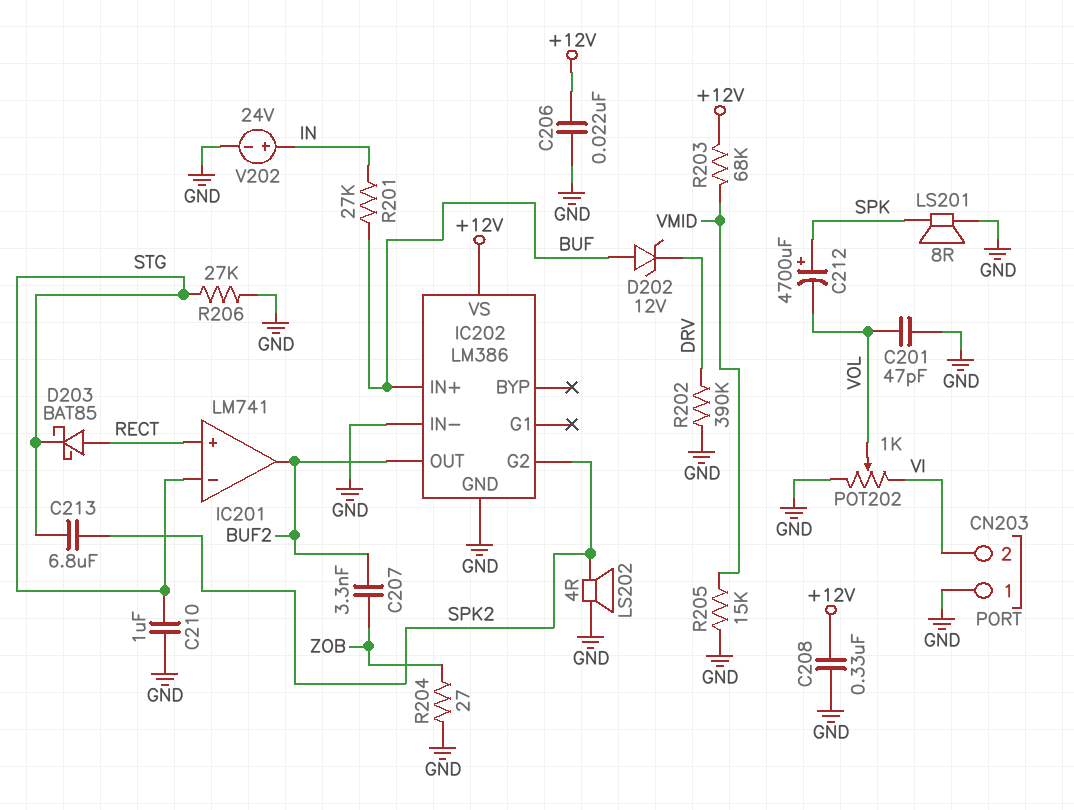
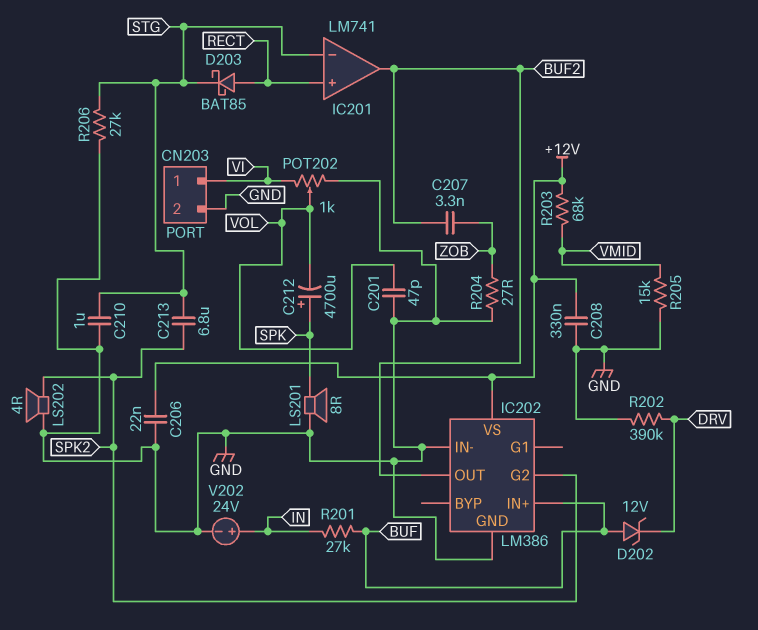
CN203 pin 1: GND -> VI
CN203 pin 2: VI -> GND

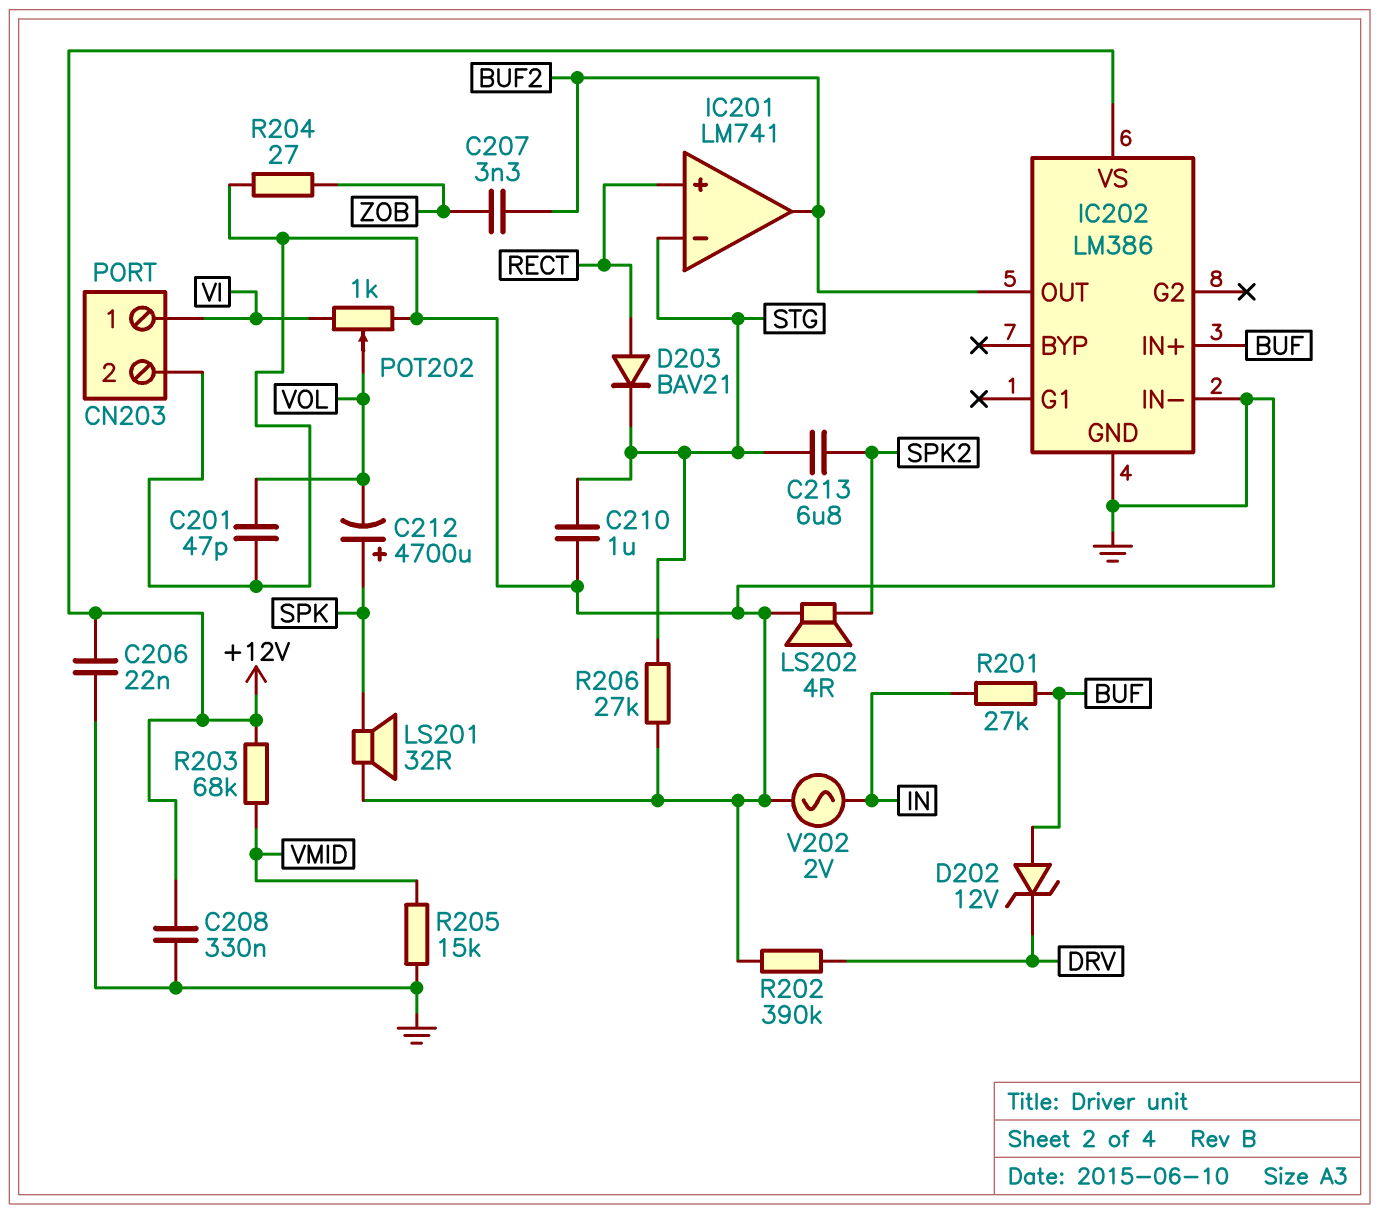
D203: schottky BAT85 (A RECT, K STG) -> diode BAV21 (A RECT, K STG)
IC202 pin G2: SPK2 -> none
LS201: speaker 8R (GND, SPK) -> speaker 32R (GND, SPK)
V202: 24V (plus IN, minus GND) -> AC 2V (GND, IN)

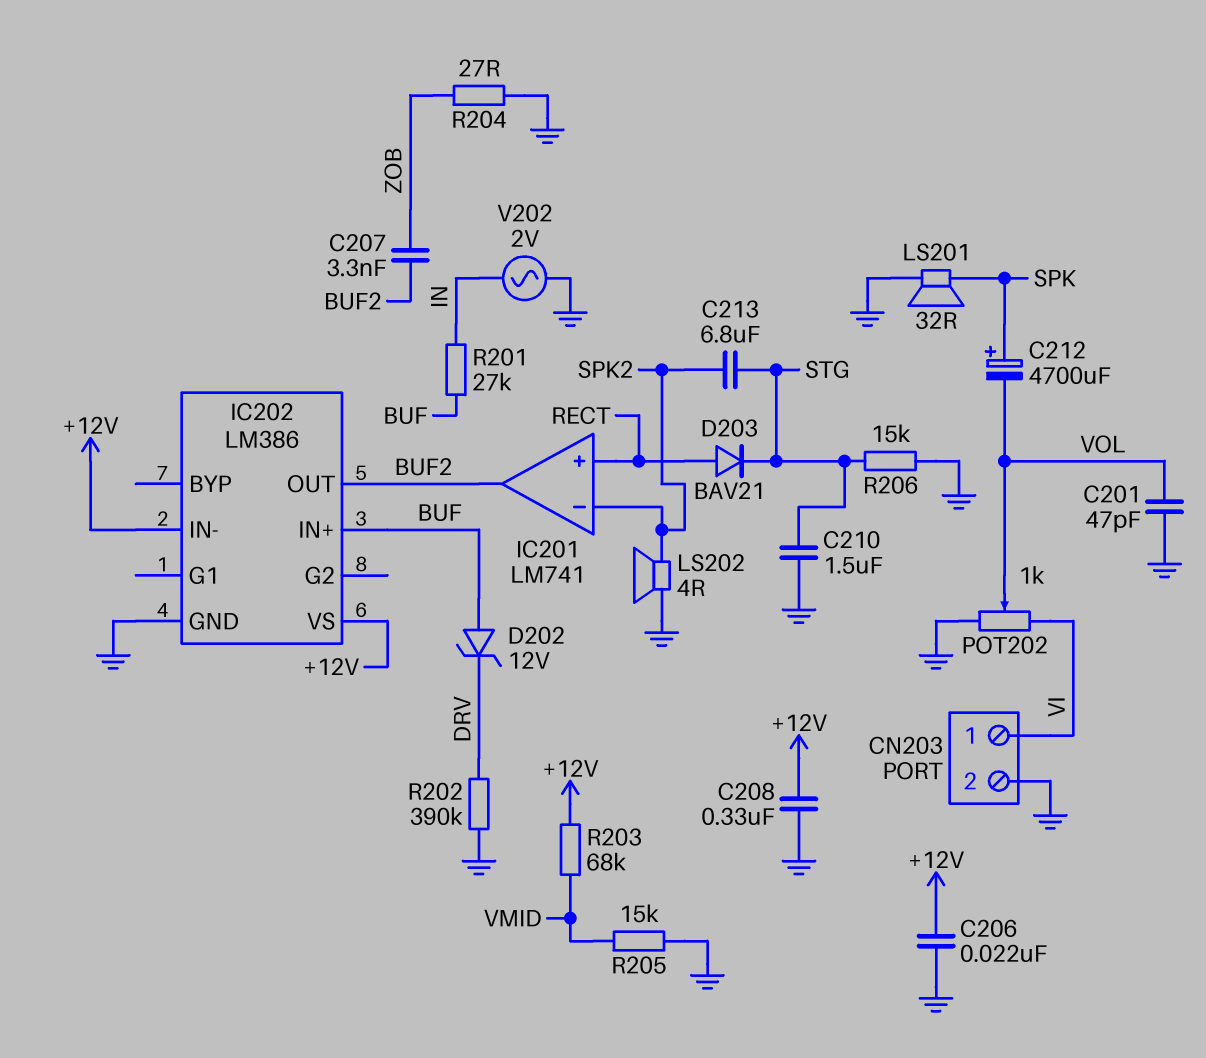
C210: 1uF (GND, STG) -> 1.5uF (GND, STG)
IC201 pin in-: STG -> SPK2
IC202 pin IN-: GND -> +12V
R206: 27k (GND, STG) -> 15k (GND, STG)

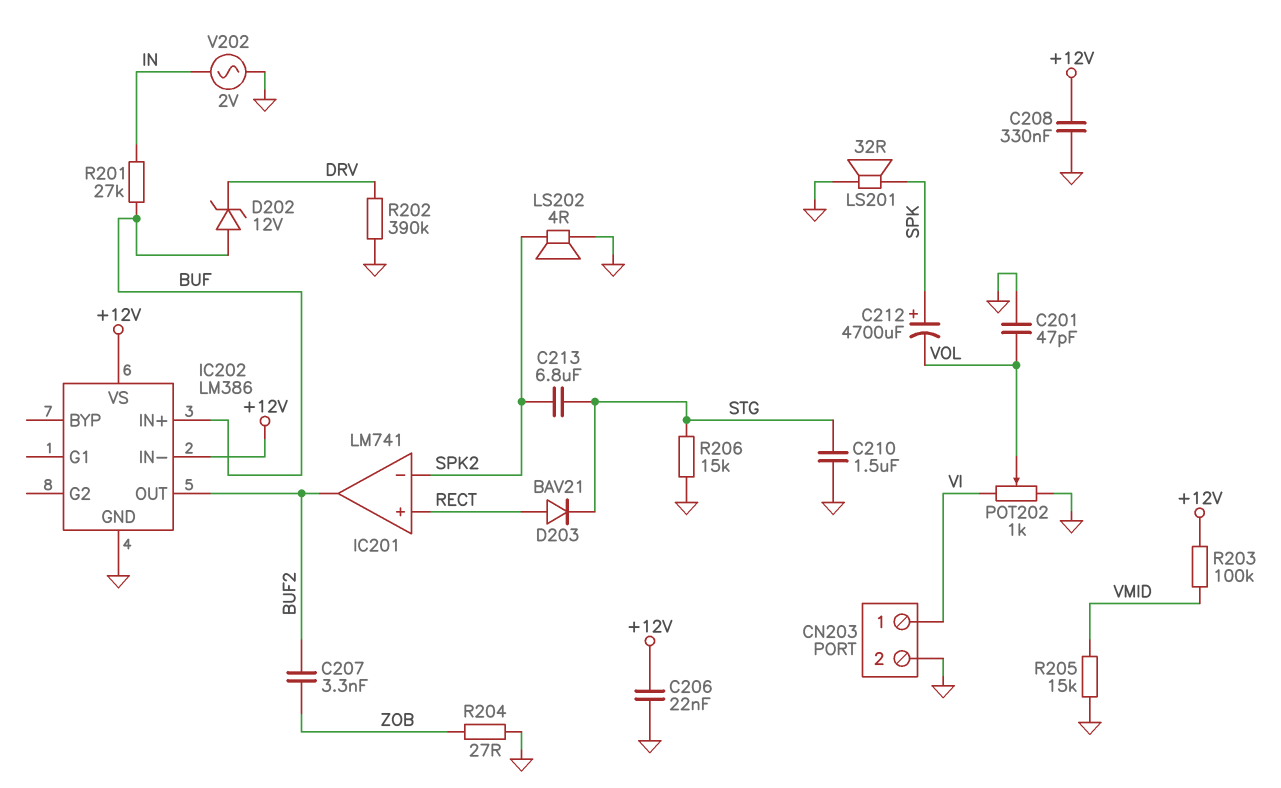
R203: 68k (+12V, VMID) -> 100k (+12V, VMID)

